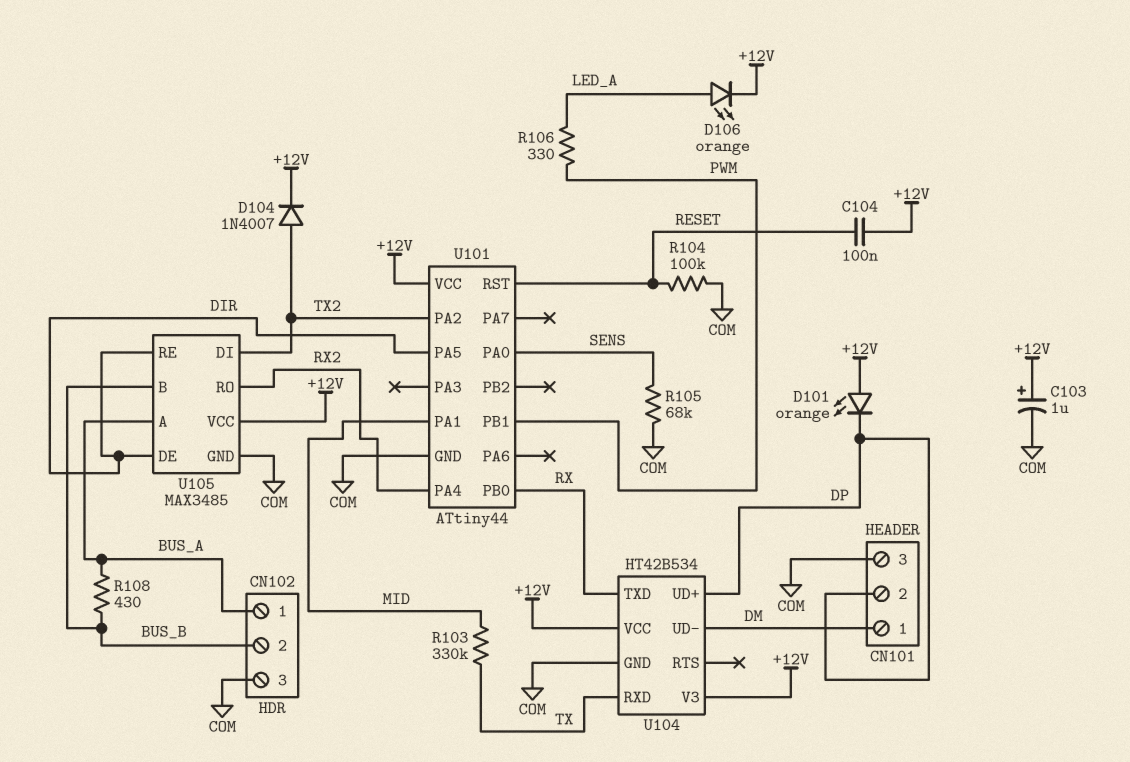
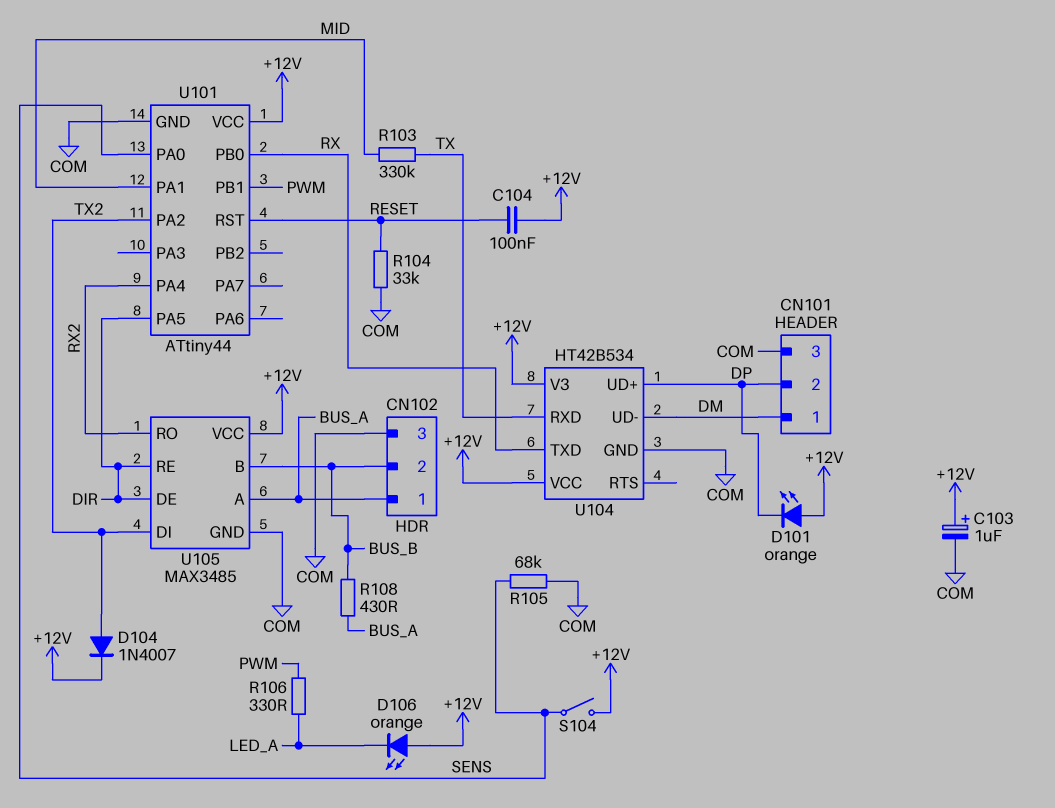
D106: LED orange (A LED_A, K +12V) -> LED orange (A +12V, K LED_A)
R104: 100k (COM, RESET) -> 33k (COM, RESET)
S104: none -> switch (+12V, SENS)

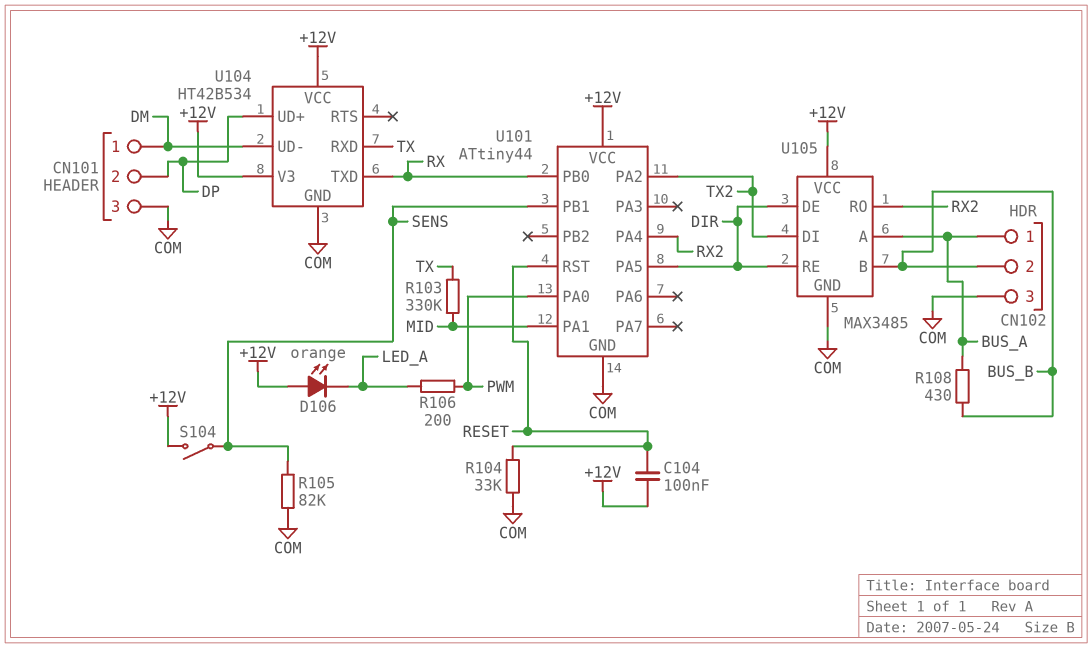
C103: 1uF (plus +12V, minus COM) -> none
D101: LED orange (A +12V, K DP) -> none
D104: diode 1N4007 (A TX2, K +12V) -> none
R105: 68k (COM, SENS) -> 82k (COM, SENS)
R106: 330 (LED_A, PWM) -> 200 (LED_A, PWM)
U101 pin PA0: SENS -> PWM
U101 pin PB1: PWM -> SENS

